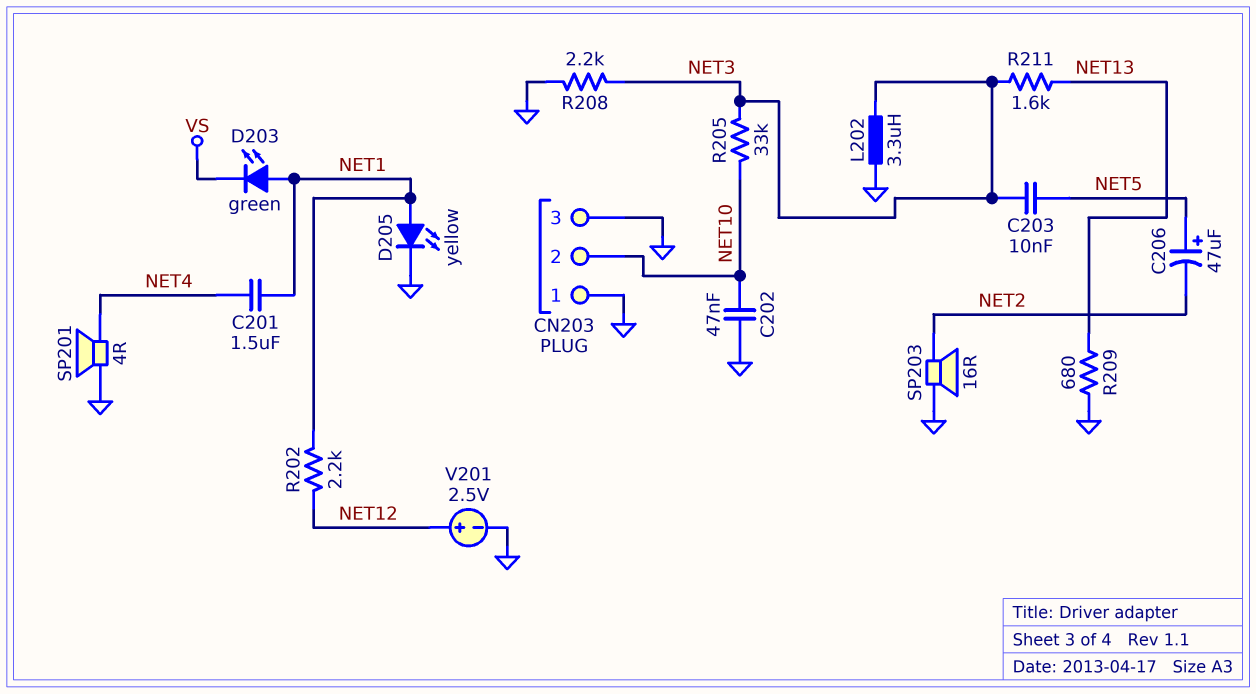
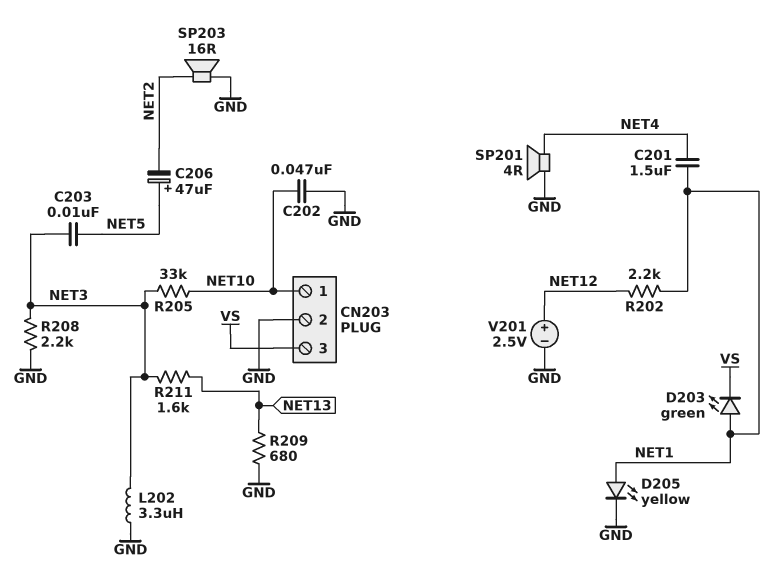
CN203 pin 1: GND -> NET10
CN203 pin 2: NET10 -> GND
CN203 pin 3: GND -> VS

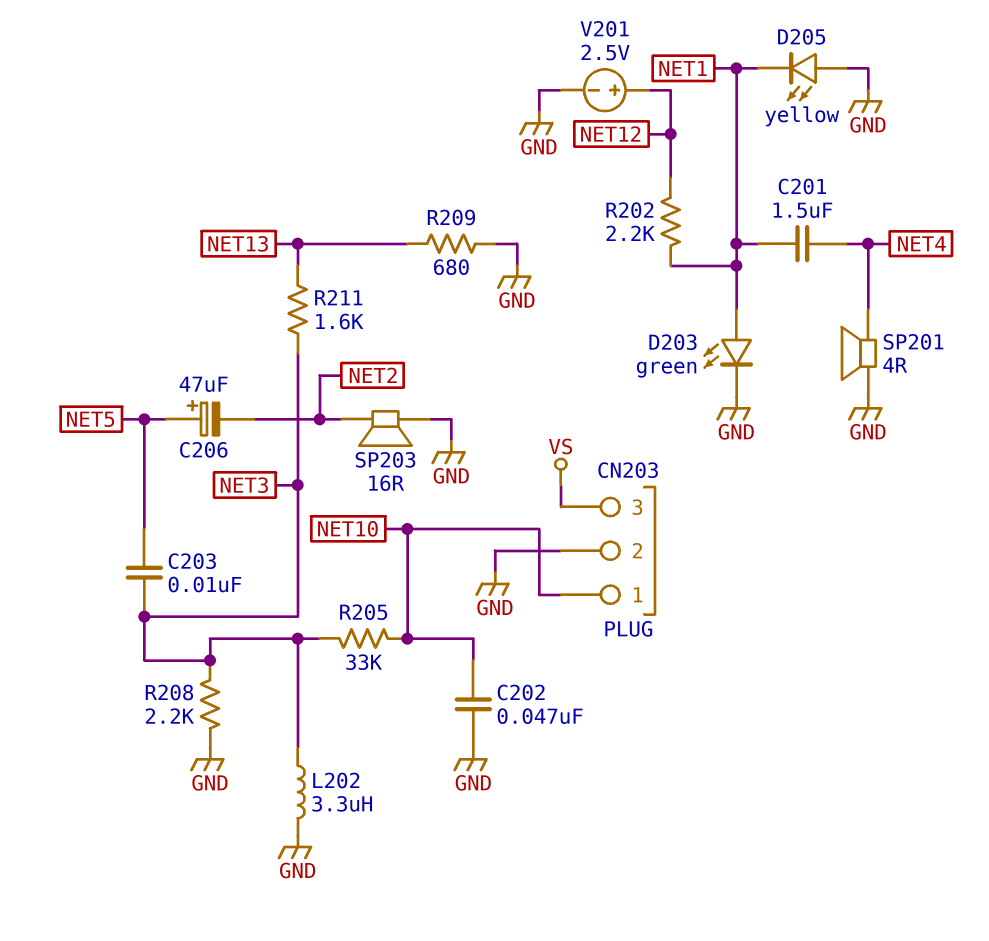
D203: LED green (A NET1, K VS) -> LED green (A NET1, K GND)
D205: LED yellow (A NET1, K GND) -> LED yellow (A GND, K NET1)

